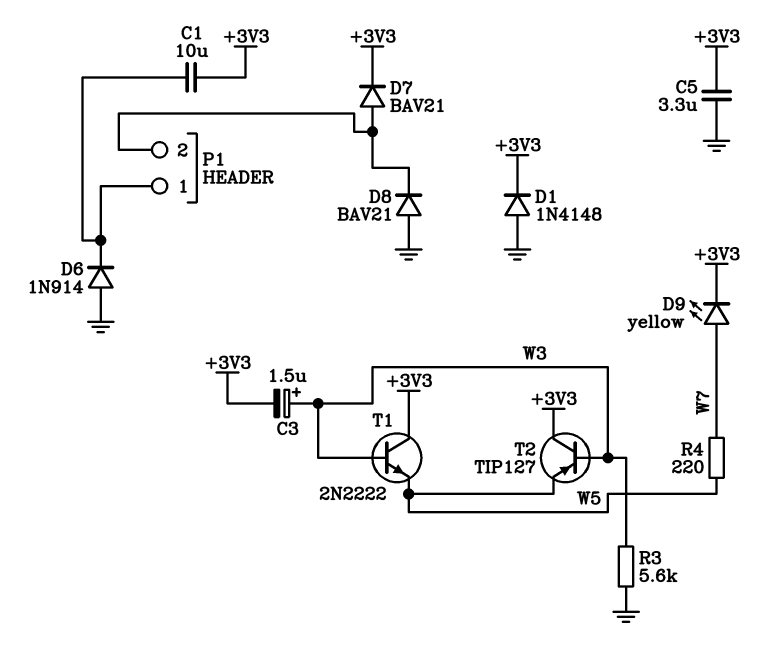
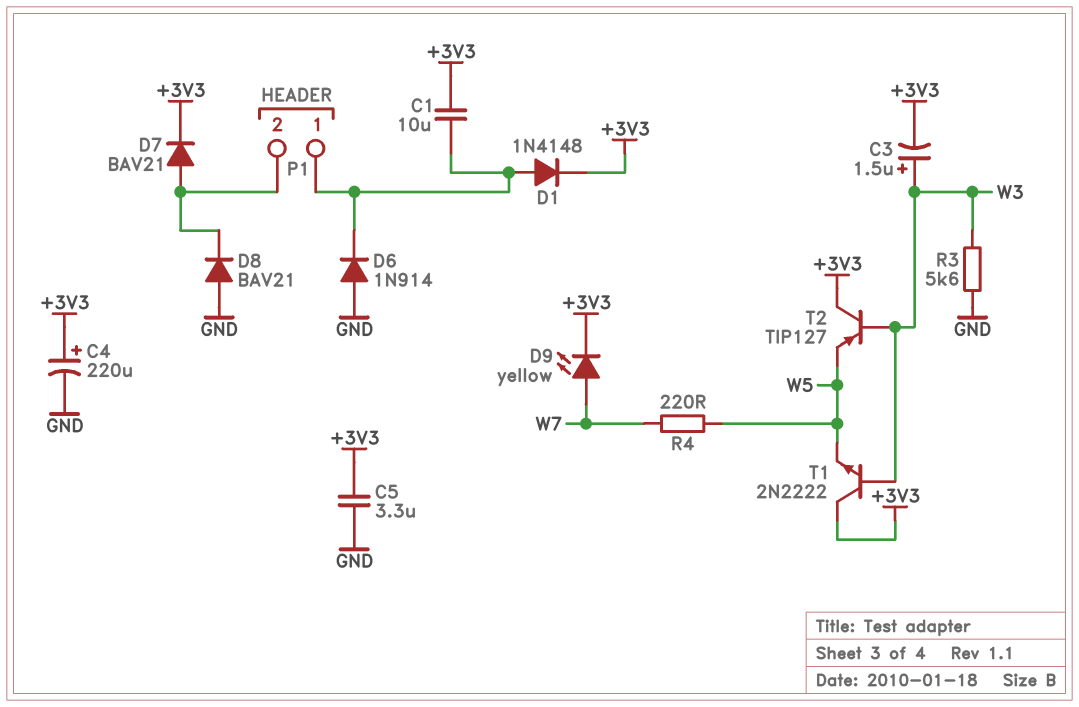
C4: none -> 220uF (plus +3V3, minus GND)
D1: diode 1N4148 (A GND, K +3V3) -> diode 1N4148 (A P1/1, K +3V3)

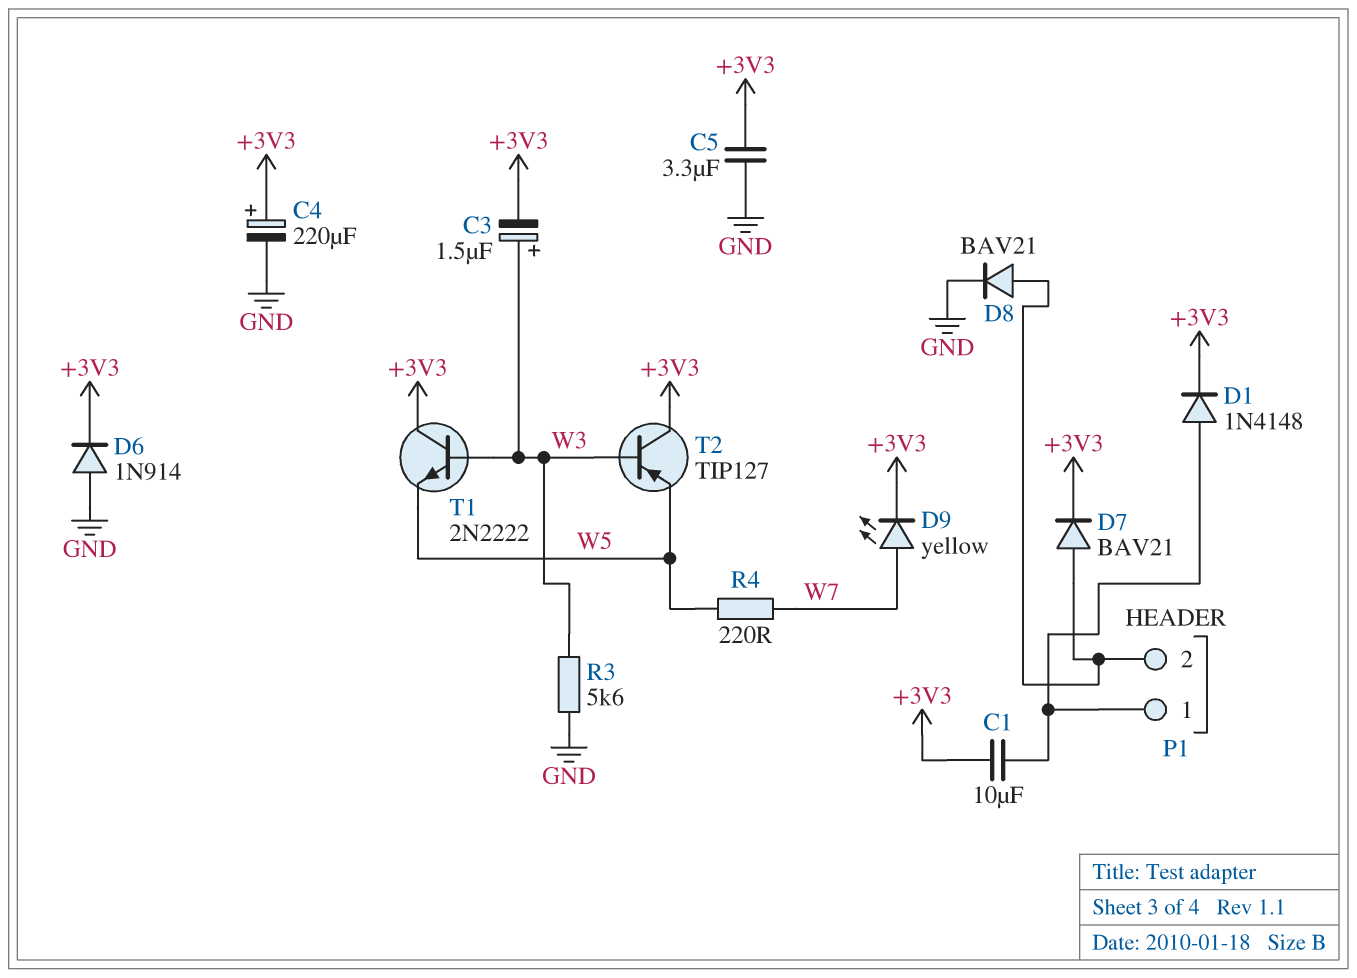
D6: diode 1N914 (A GND, K P1/1) -> diode 1N914 (A GND, K +3V3)
D8: diode BAV21 (A GND, K P1/2) -> diode BAV21 (A P1/2, K GND)

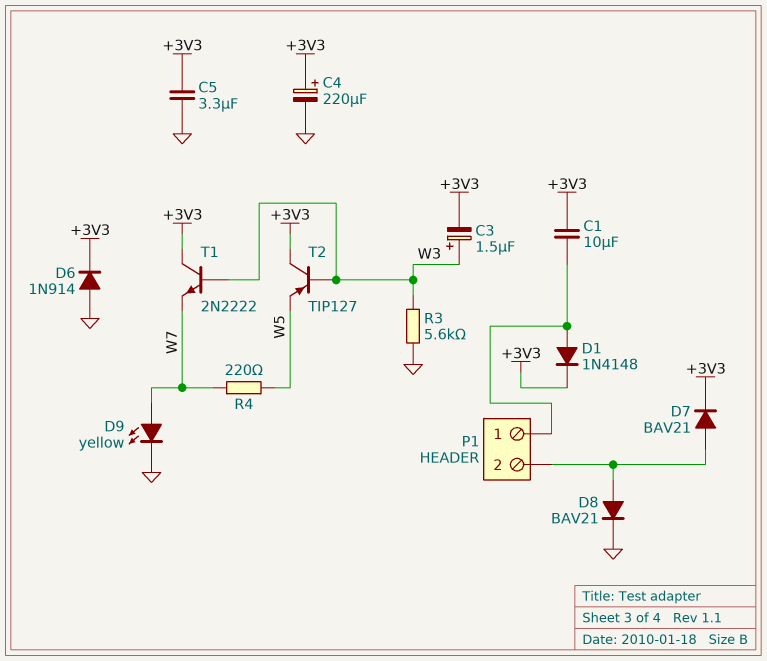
D9: LED yellow (A W7, K +3V3) -> LED yellow (A W7, K GND)
T1: NPN 2N2222 (B W3, C +3V3, E W5) -> NPN 2N2222 (B W3, C +3V3, E W7)

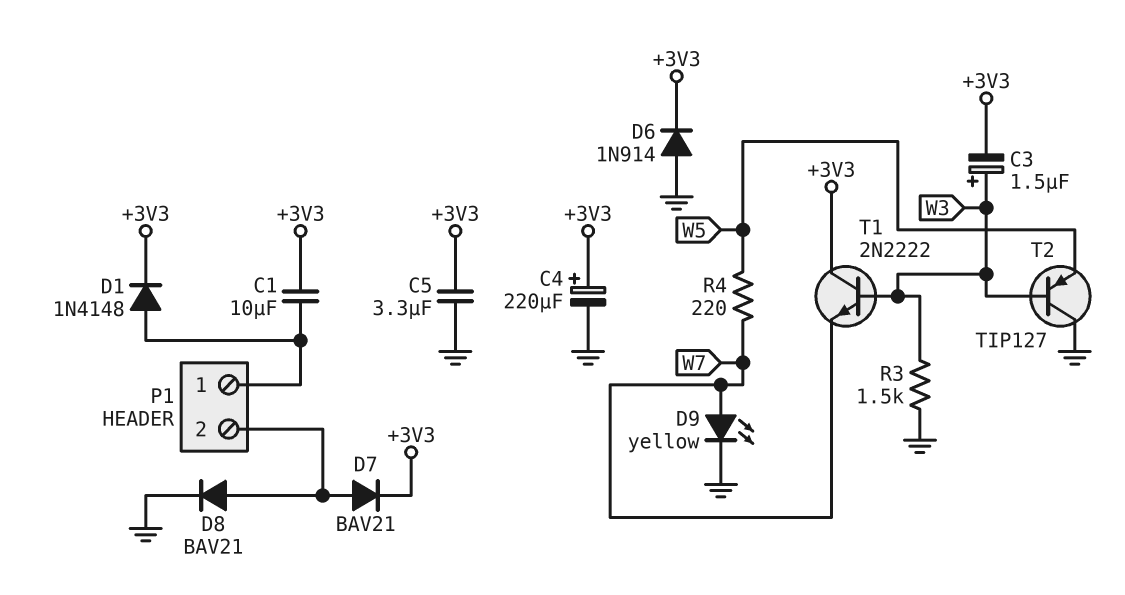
R3: 5.6k (GND, W3) -> 1.5k (GND, W3)
T2: PNP TIP127 (B W3, C +3V3, E W5) -> PNP TIP127 (B W3, C GND, E W5)

